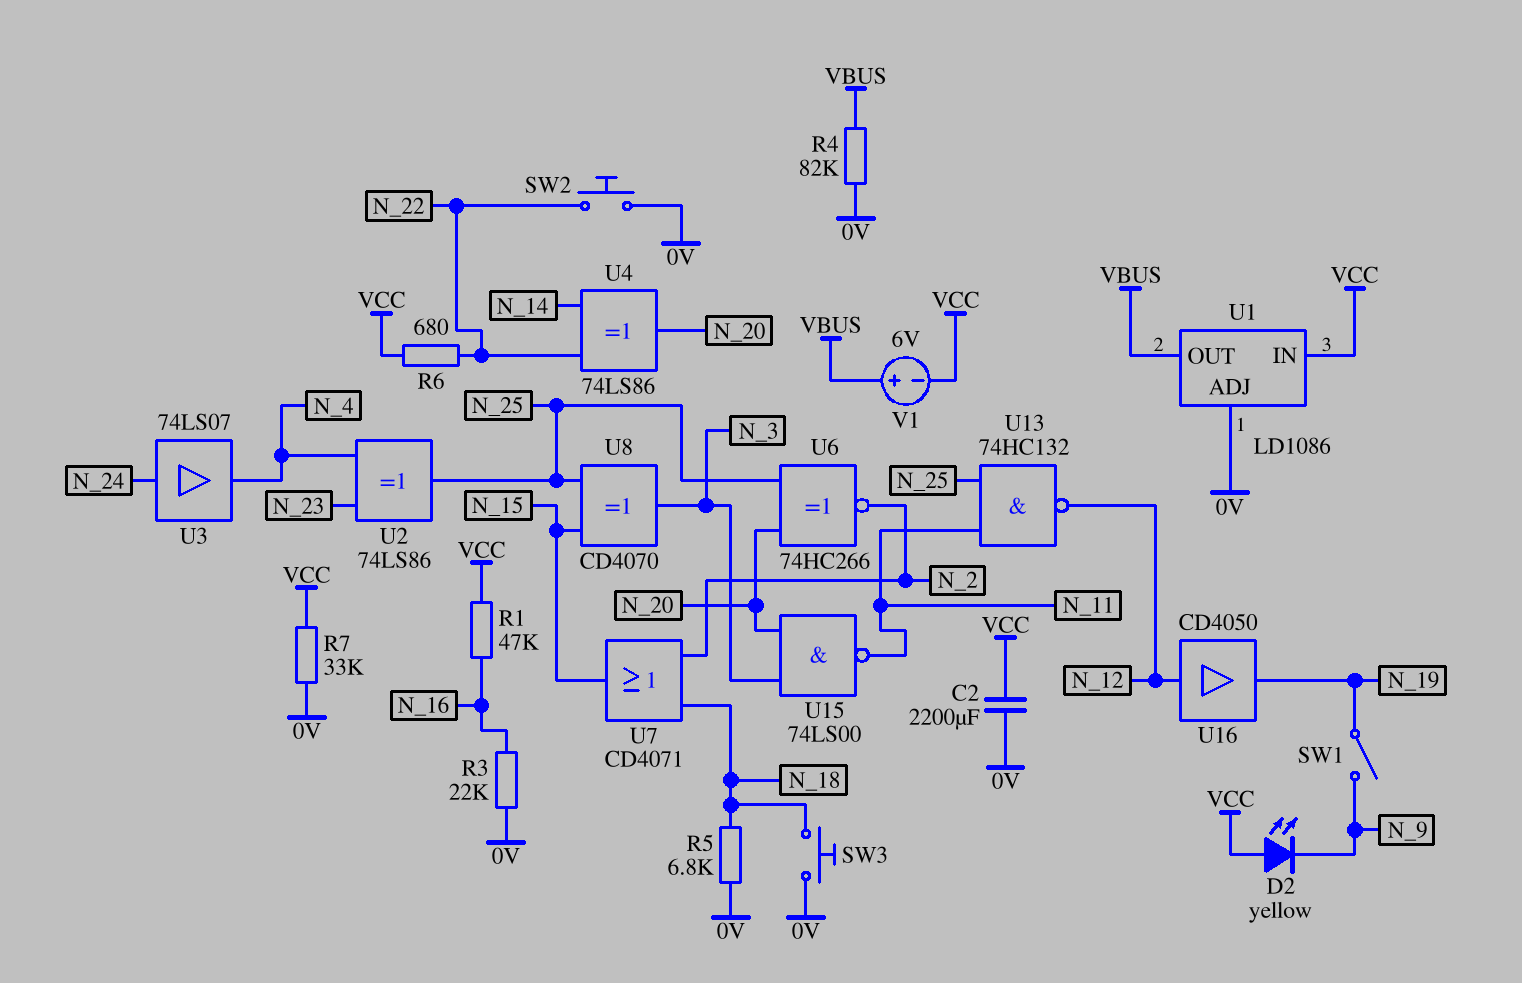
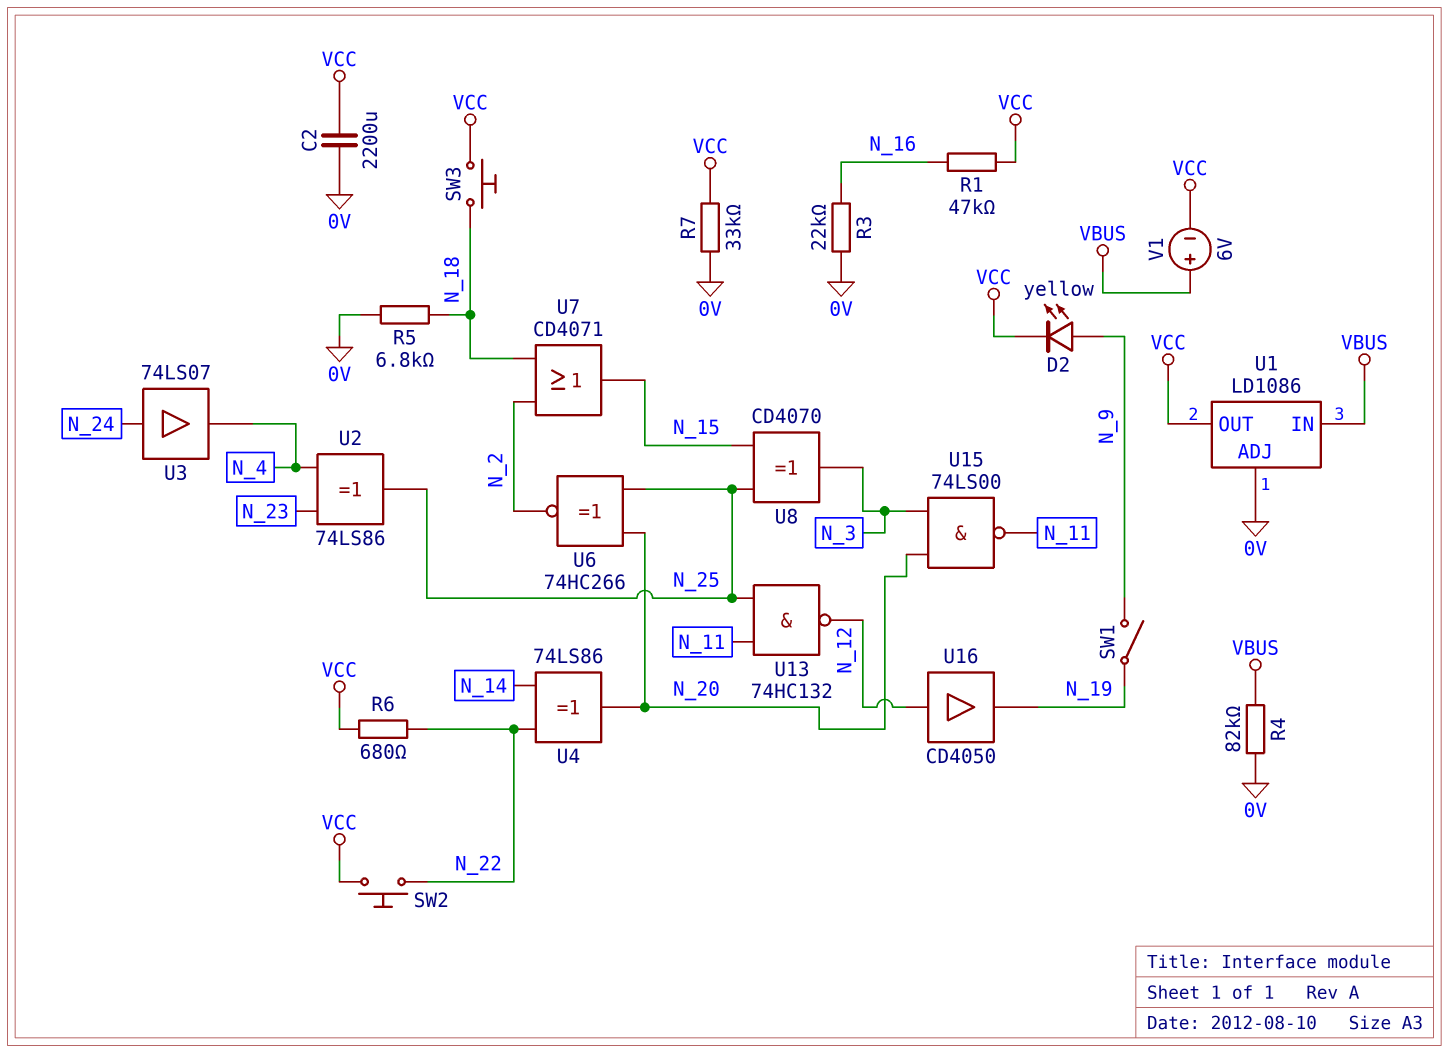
D2: LED yellow (A VCC, K N_9) -> LED yellow (A N_9, K VCC)
SW2: button (0V, N_22) -> button (N_22, VCC)
SW3: button (0V, N_18) -> button (N_18, VCC)
U1 pin IN: VCC -> VBUS
U1 pin OUT: VBUS -> VCC

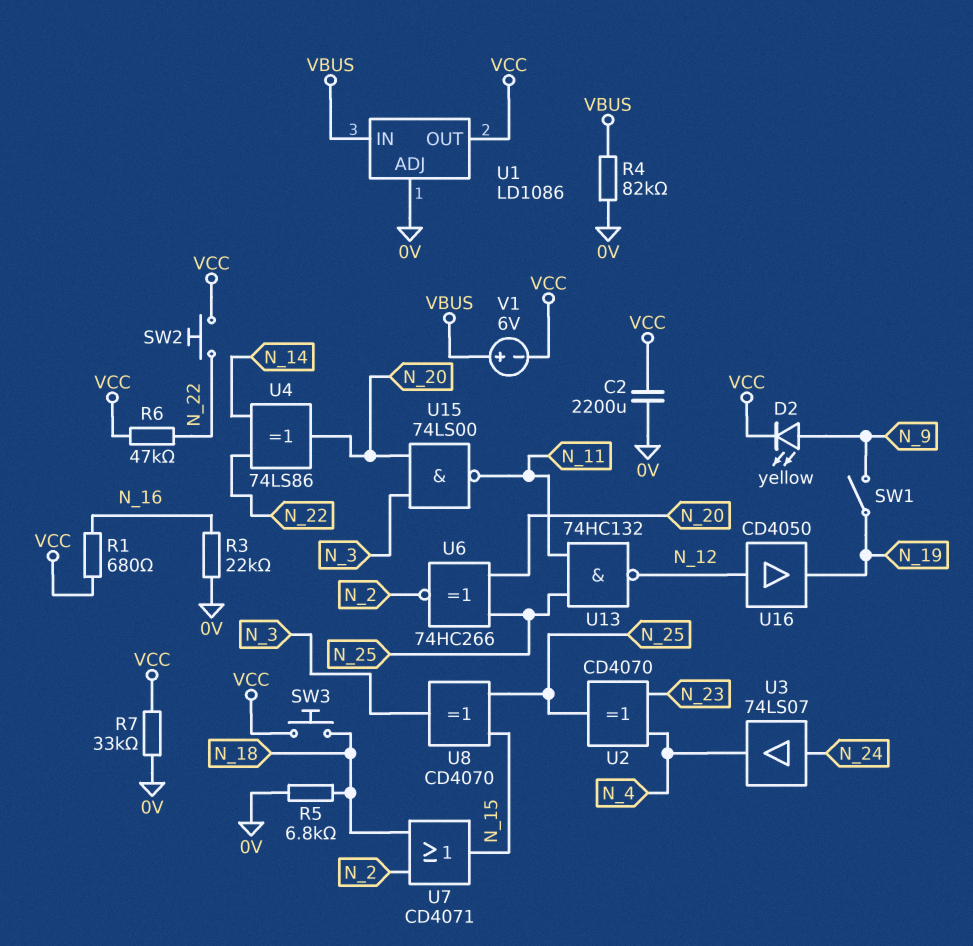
R1: 47k (N_16, VCC) -> 680 (N_16, VCC)
R6: 680 (N_22, VCC) -> 47k (N_22, VCC)
U2: XOR 74LS86 (in N_4, in N_23, out N_25) -> XOR CD4070 (in N_4, in N_23, out N_25)

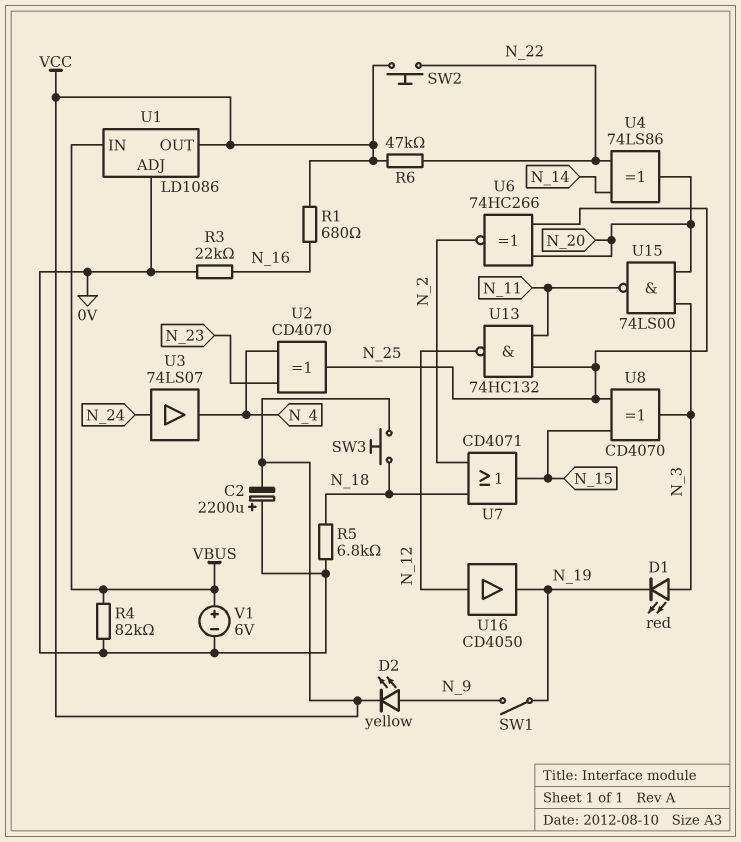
C2: 2200uF (0V, VCC) -> 2200uF (plus 0V, minus VCC)
D1: none -> LED red (A N_3, K N_19)
R7: 33k (0V, VCC) -> none
V1: 6V (plus VBUS, minus VCC) -> 6V (plus VBUS, minus 0V)

